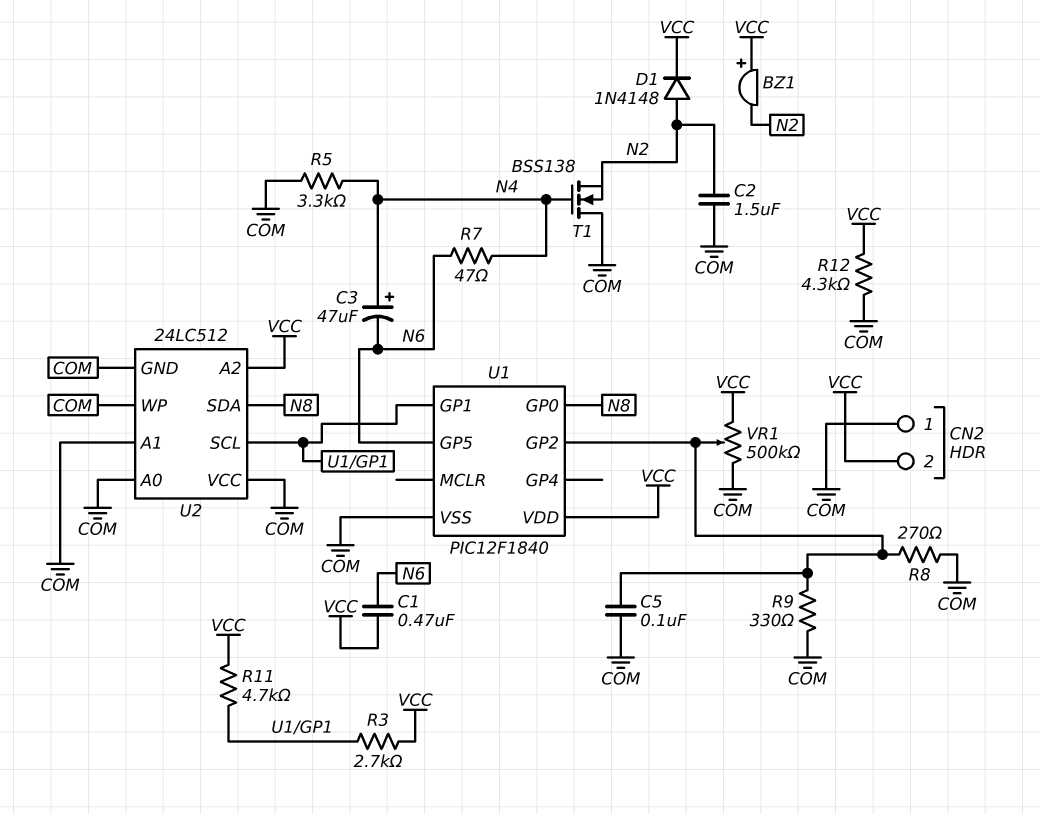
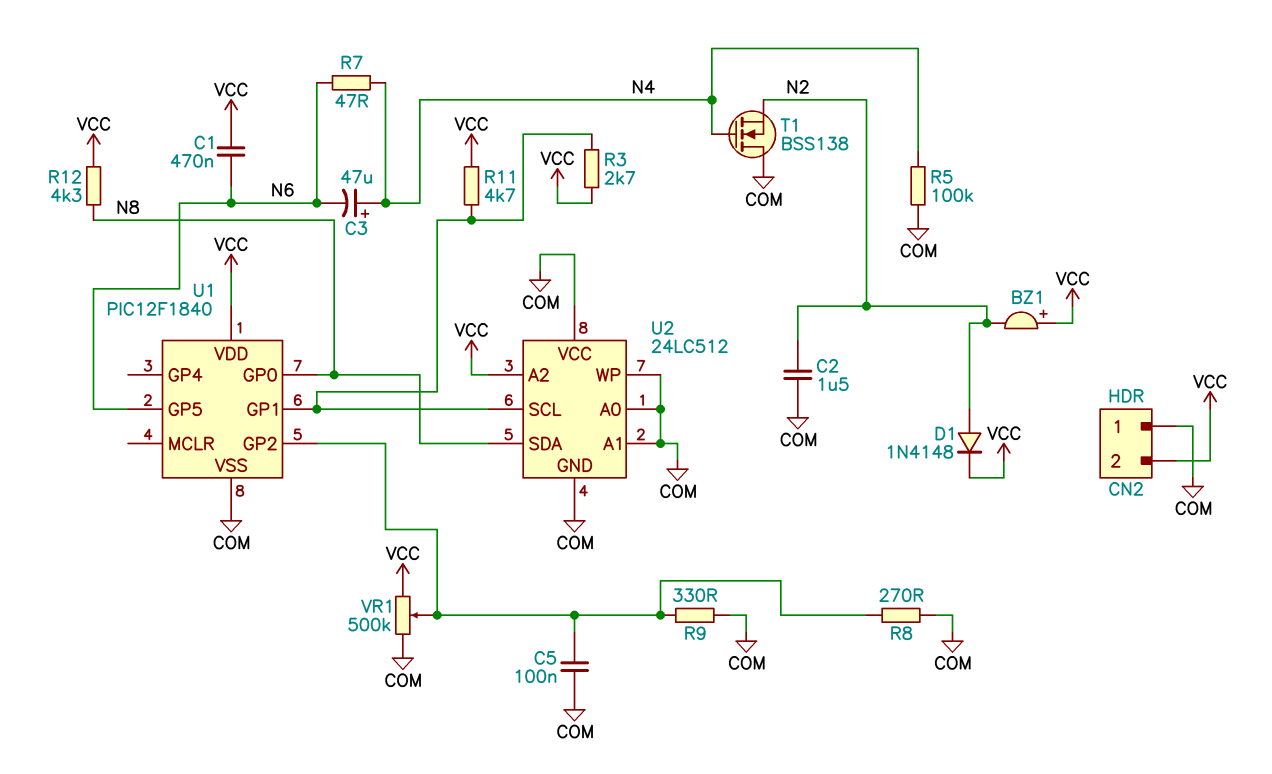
R5: 3.3k (COM, N4) -> 100k (COM, N4)
R12: 4.3k (COM, VCC) -> 4.3k (N8, VCC)

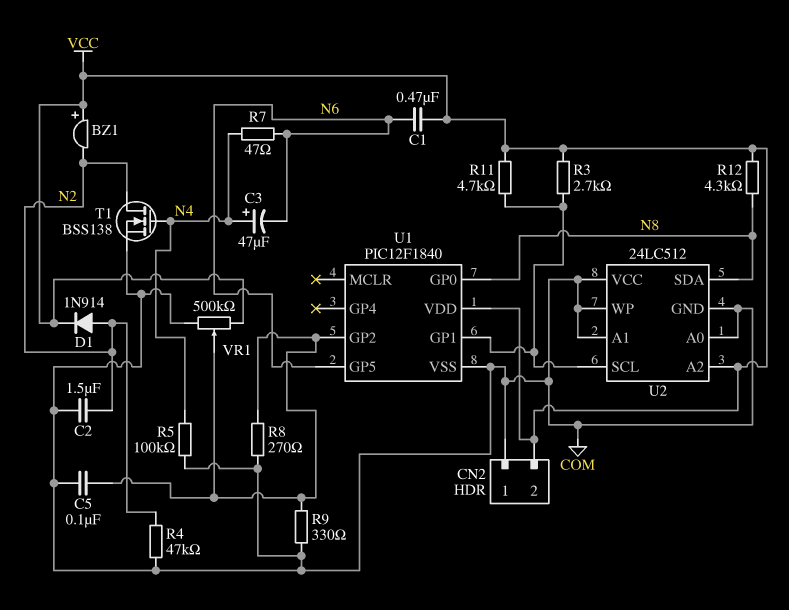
D1: diode 1N4148 (A N2, K VCC) -> diode 1N914 (A N2, K VCC)
R4: none -> 47k (COM, N2)
T1: NMOS BSS138 (G N4, D COM, S N2) -> NMOS BSS138 (G N4, D N2, S COM)

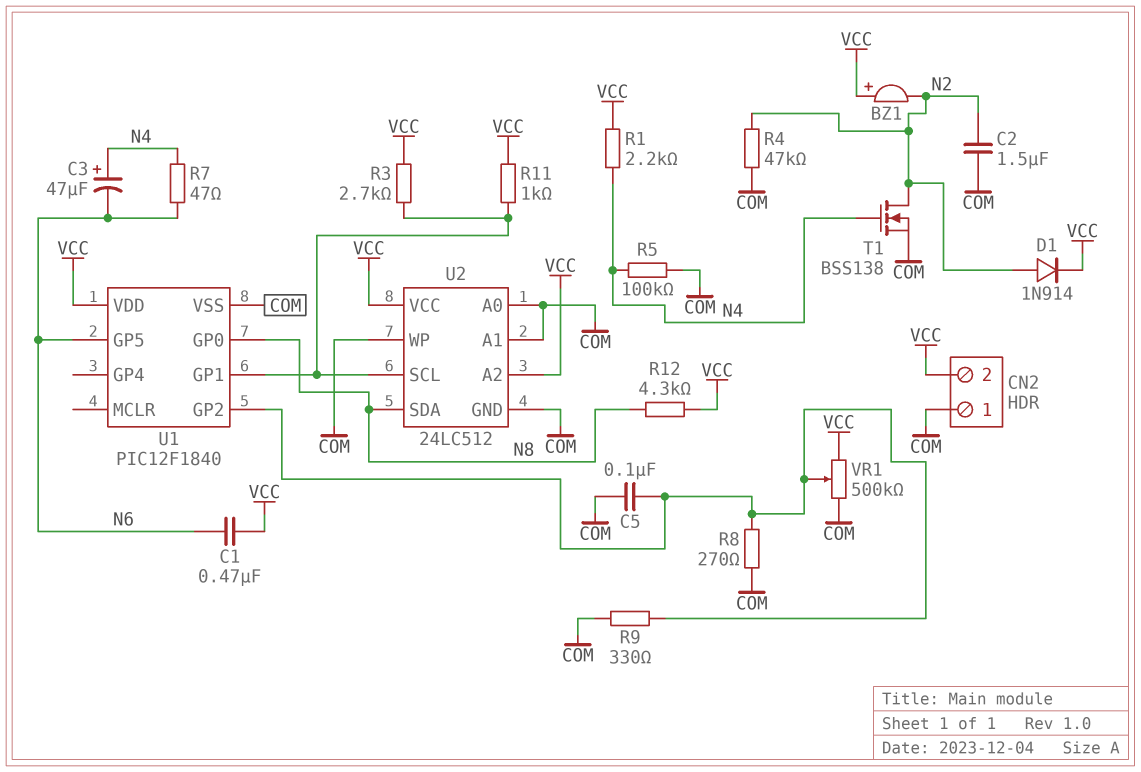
R1: none -> 2.2k (N4, VCC)
R11: 4.7k (U1/GP1, VCC) -> 1k (U1/GP1, VCC)
U2 pin VCC: COM -> VCC

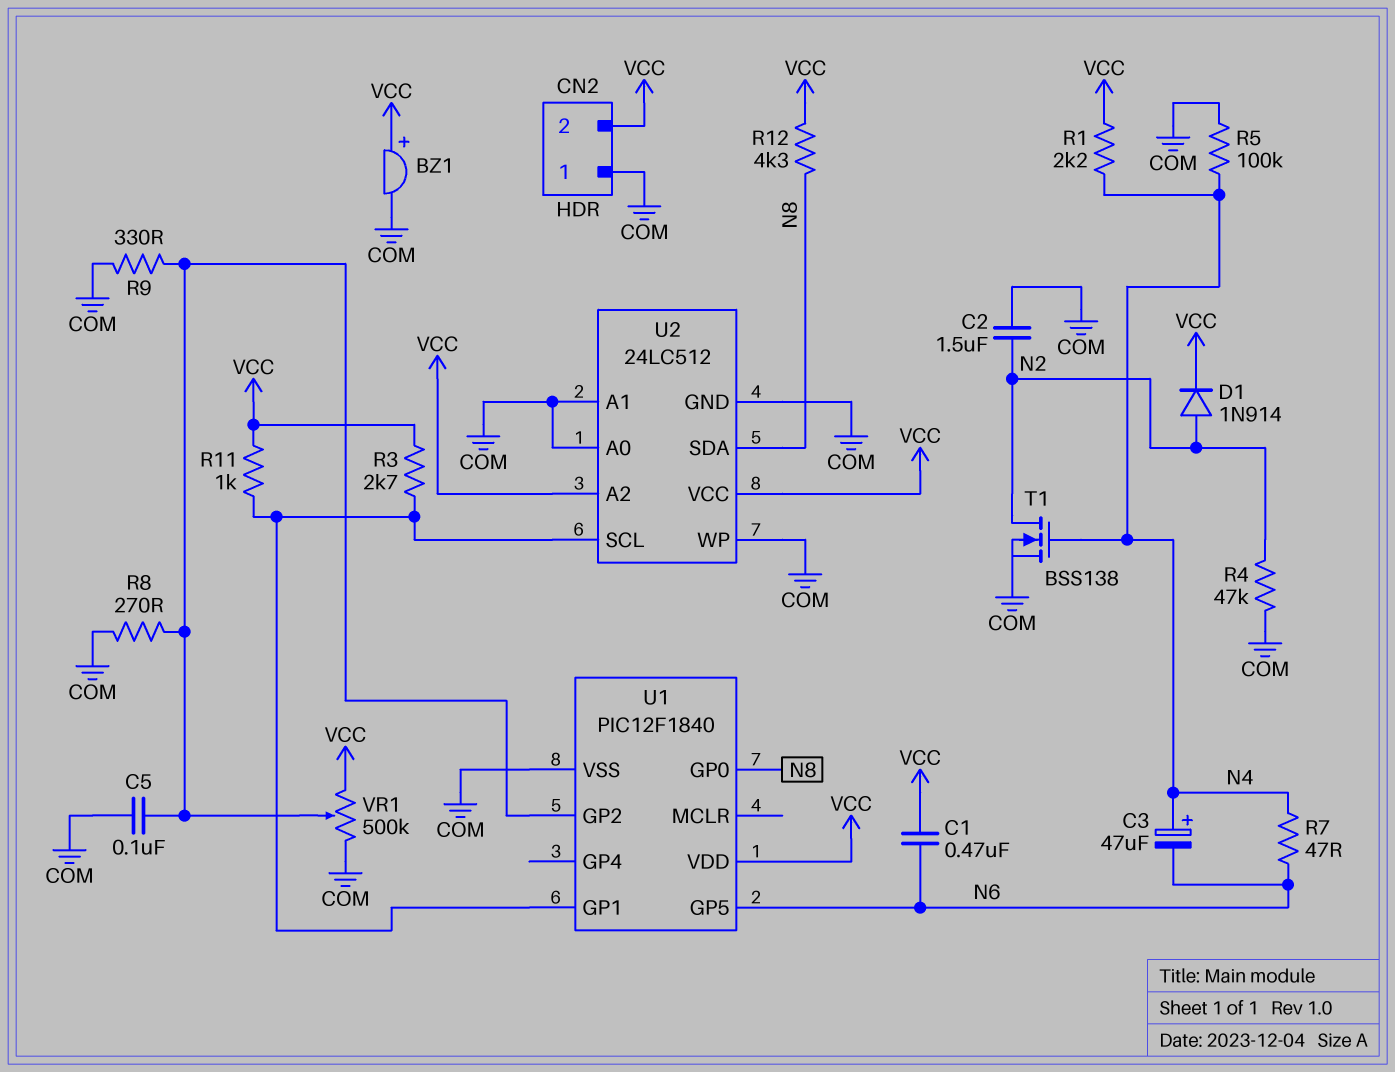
BZ1: buzzer (plus VCC, minus N2) -> buzzer (plus VCC, minus COM)

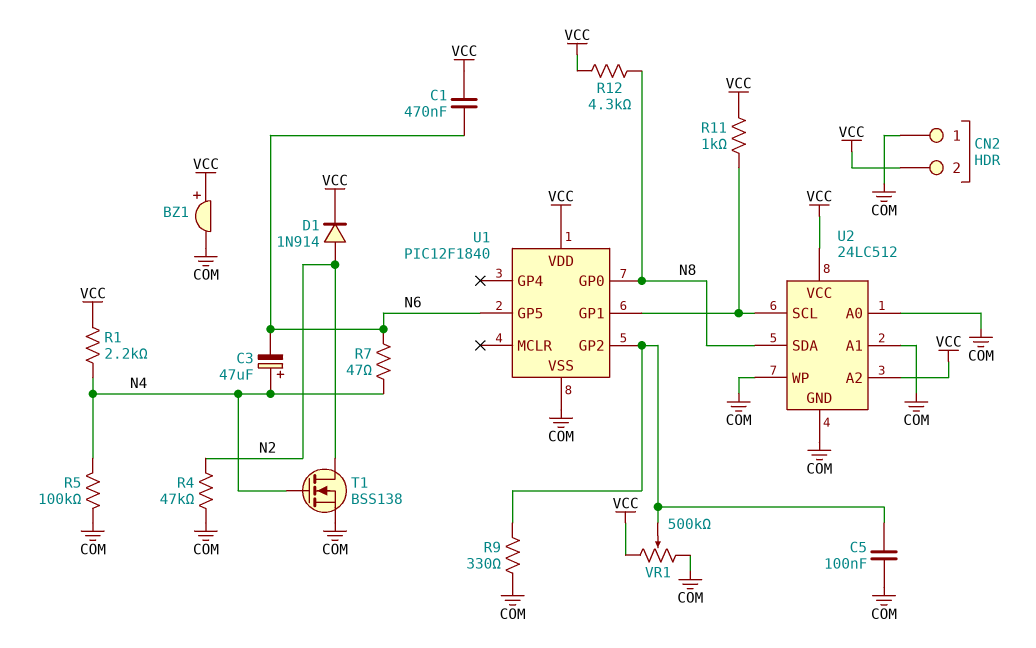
C2: 1.5uF (COM, N2) -> none
R3: 2.7k (U1/GP1, VCC) -> none
R8: 270 (COM, U1/GP2) -> none

